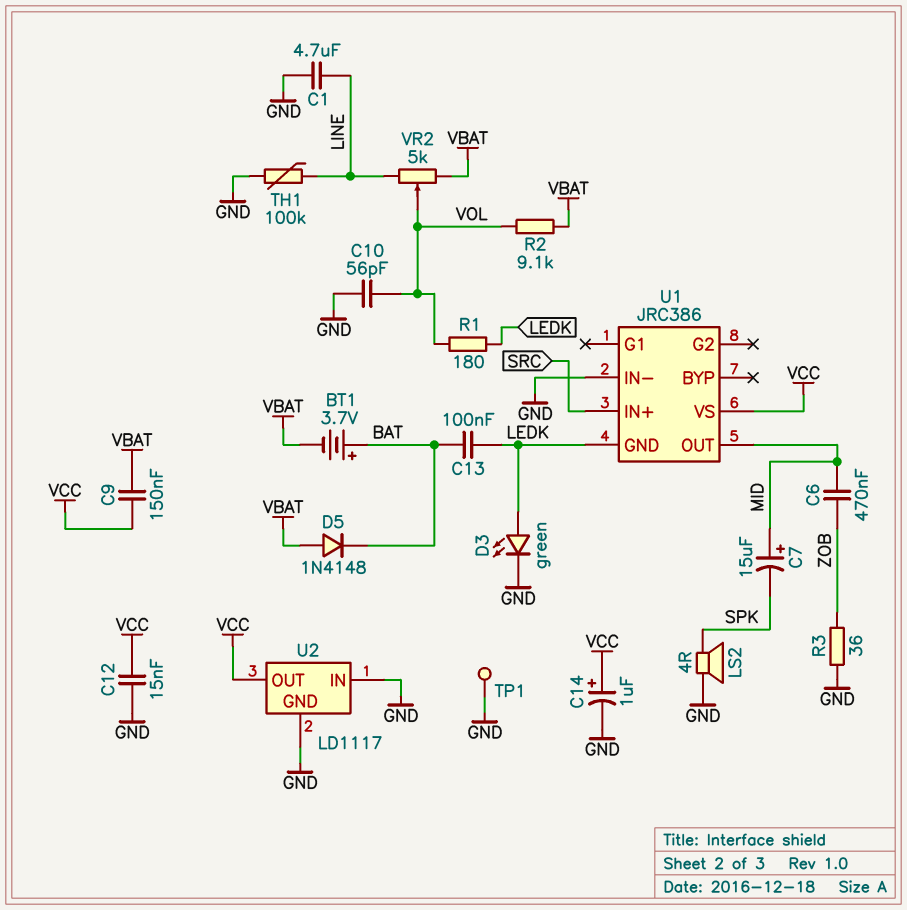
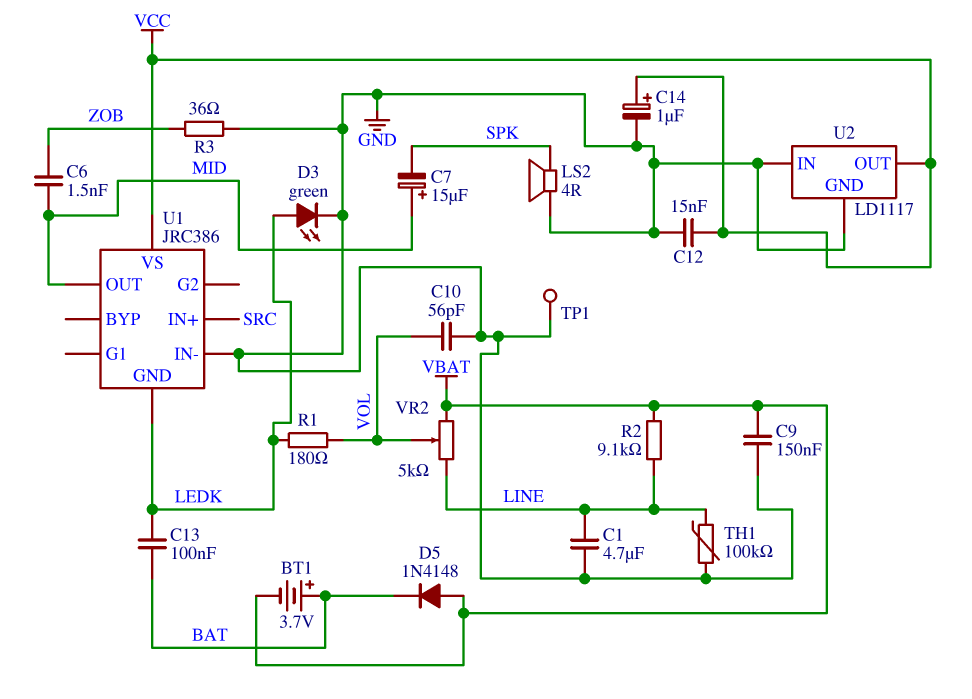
C6: 470nF (MID, ZOB) -> 1.5nF (MID, ZOB)
C9: 150nF (VBAT, VCC) -> 150nF (GND, VBAT)
R2: 9.1k (VBAT, VOL) -> 9.1k (LINE, VBAT)

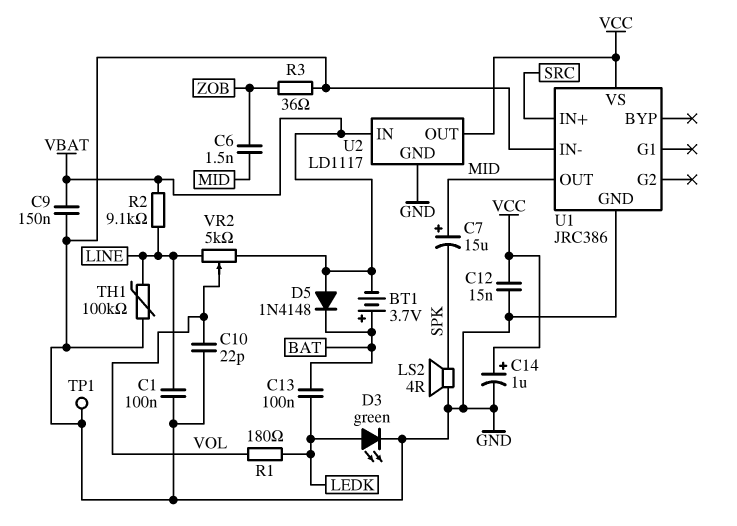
C1: 4.7uF (GND, LINE) -> 100nF (GND, LINE)
C10: 56pF (GND, VOL) -> 22pF (GND, VOL)
U1 pin GND: LEDK -> GND
U2 pin IN: GND -> VBAT

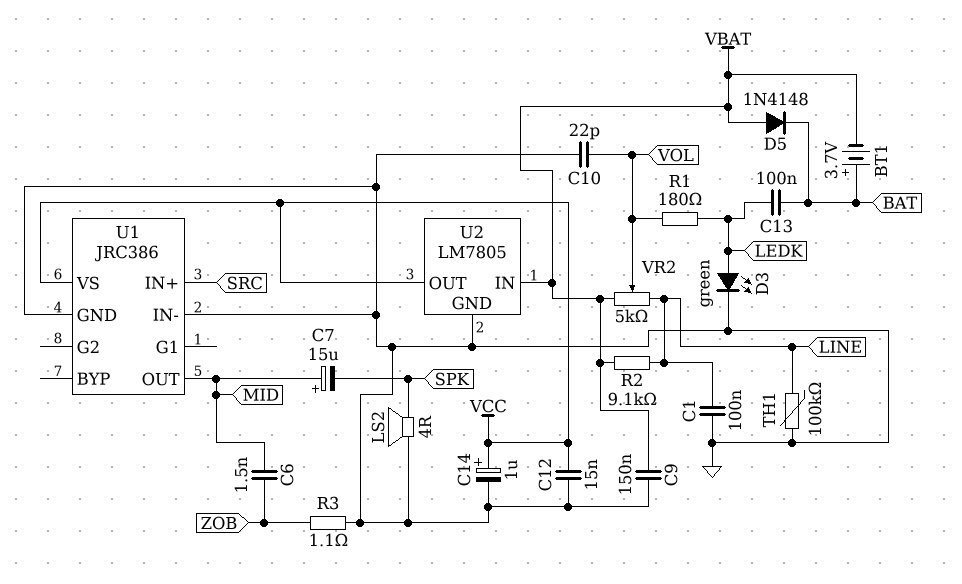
R3: 36 (GND, ZOB) -> 1.1 (GND, ZOB)
TP1: test point (GND) -> none
U2: LD1117 -> LM7805

